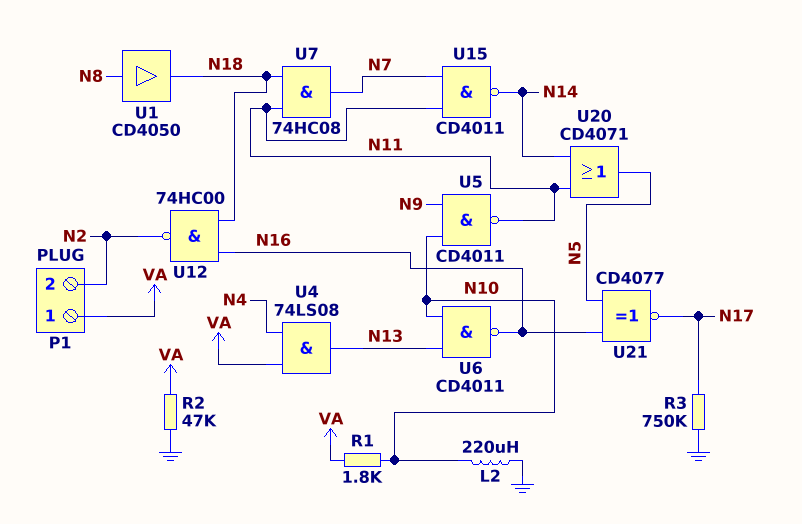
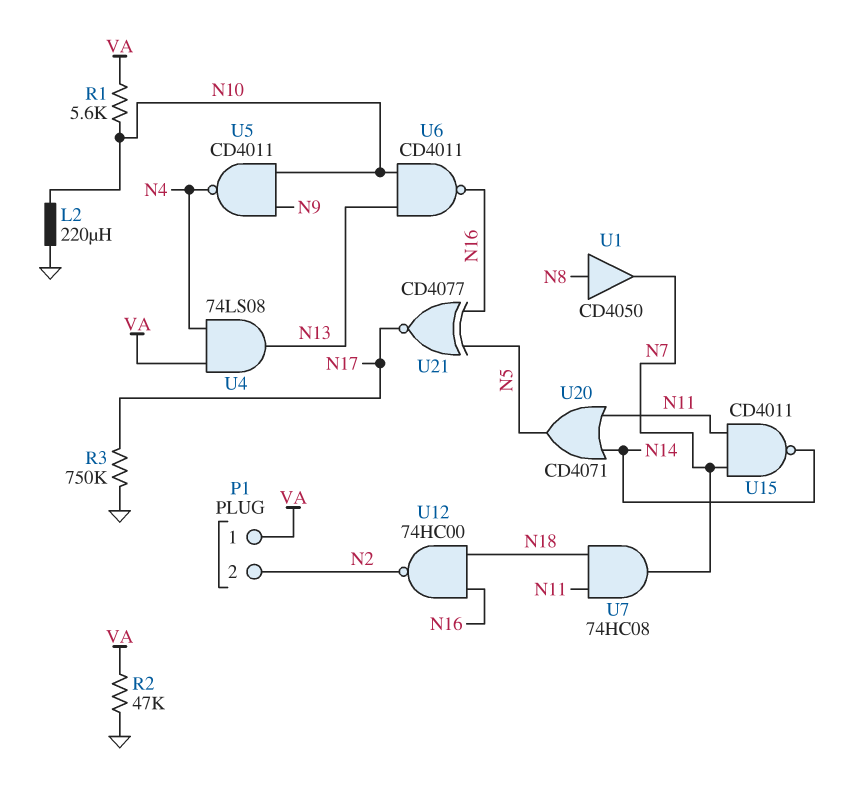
R1: 1.8k (N10, VA) -> 5.6k (N10, VA)
U1: buffer CD4050 (in N8, out N18) -> buffer CD4050 (in N8, out N7)
U5: NAND CD4011 (in N9, in N10, out N11) -> NAND CD4011 (in N9, in N10, out N4)

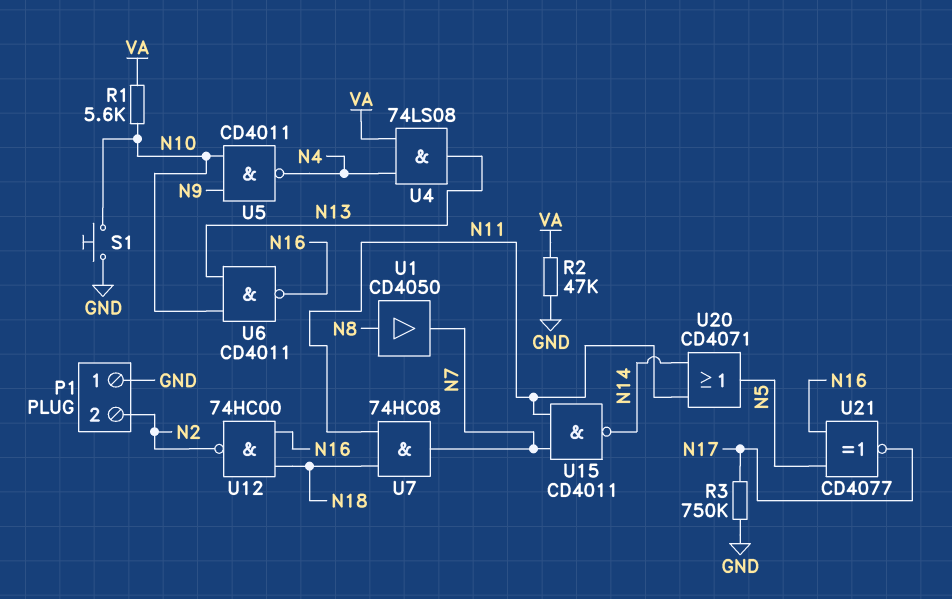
L2: 220uH (GND, N10) -> none
P1 pin 1: VA -> GND
S1: none -> button (GND, N10)

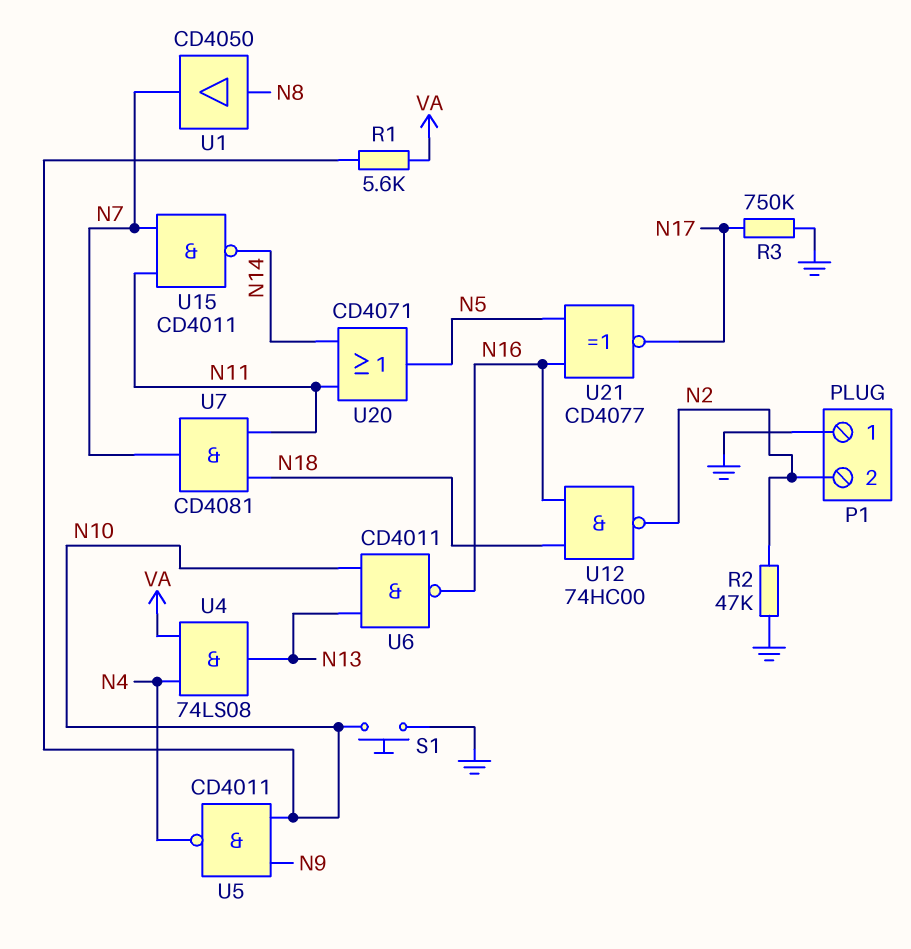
R2: 47k (GND, VA) -> 47k (GND, N2)
U7: AND 74HC08 (in N11, in N18, out N7) -> AND CD4081 (in N11, in N18, out N7)

